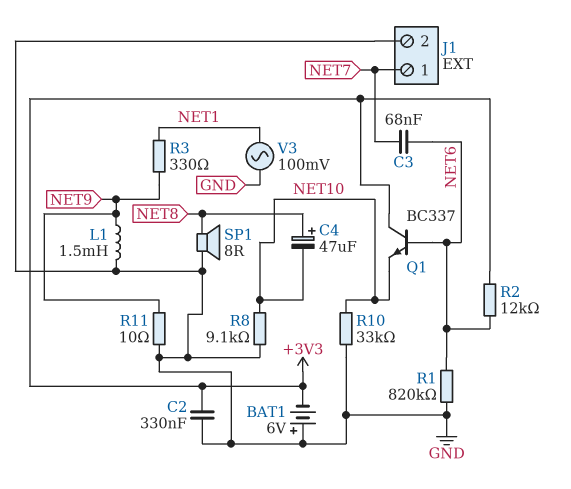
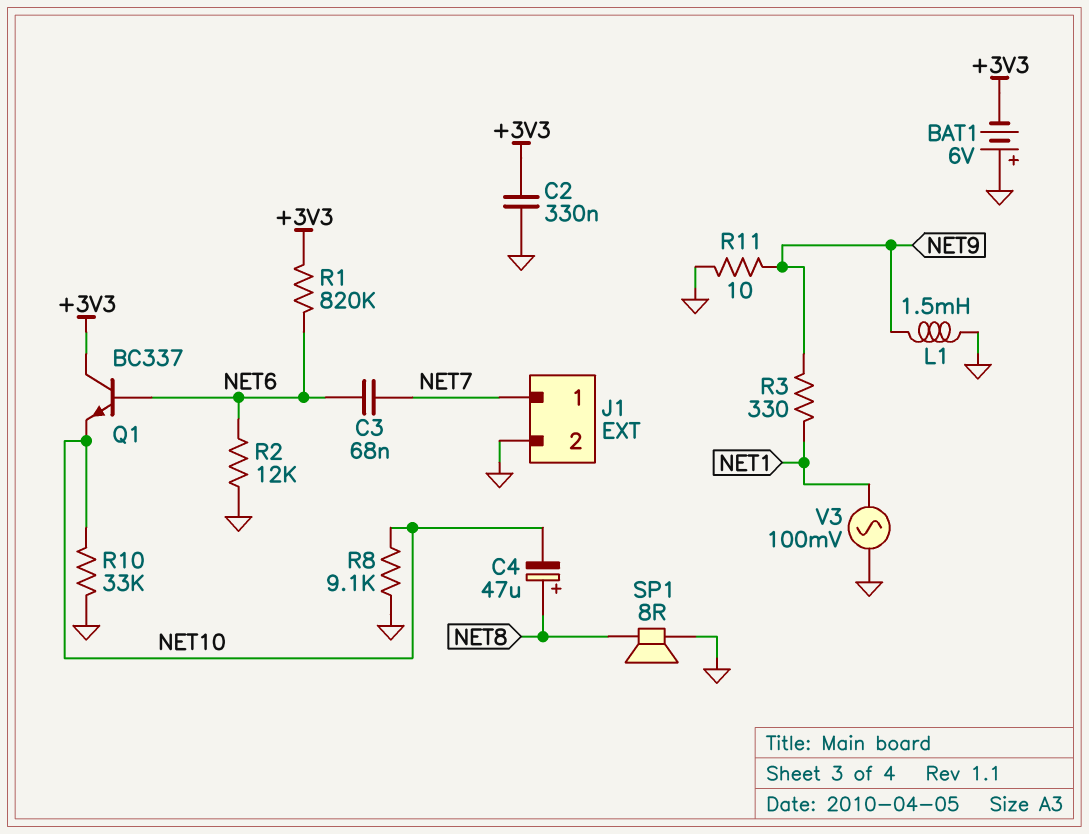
R1: 820k (GND, NET6) -> 820k (+3V3, NET6)
R2: 12k (+3V3, NET6) -> 12k (GND, NET6)

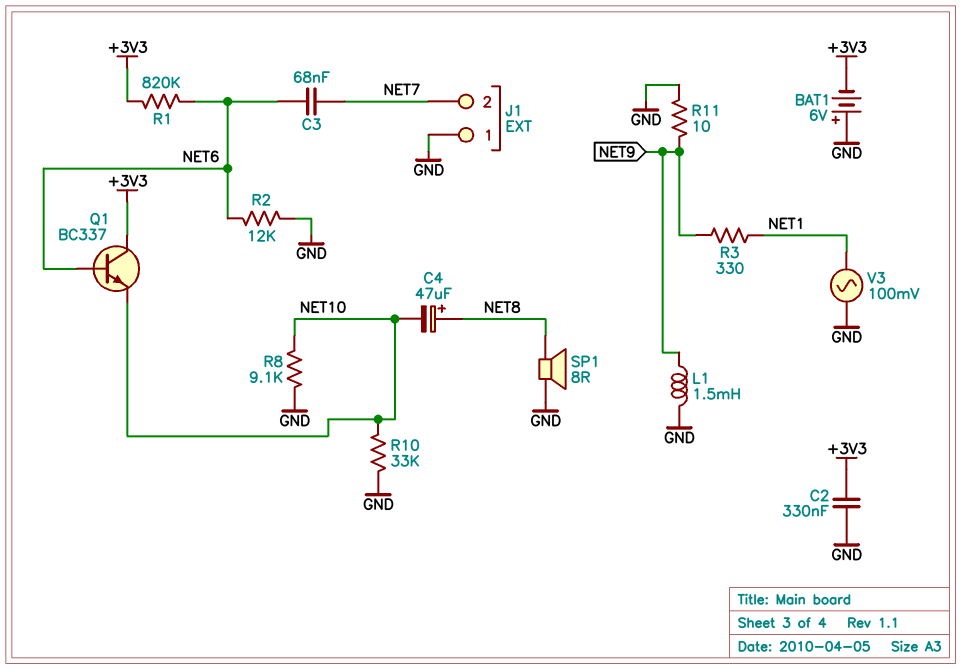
J1 pin 1: NET7 -> GND
J1 pin 2: GND -> NET7

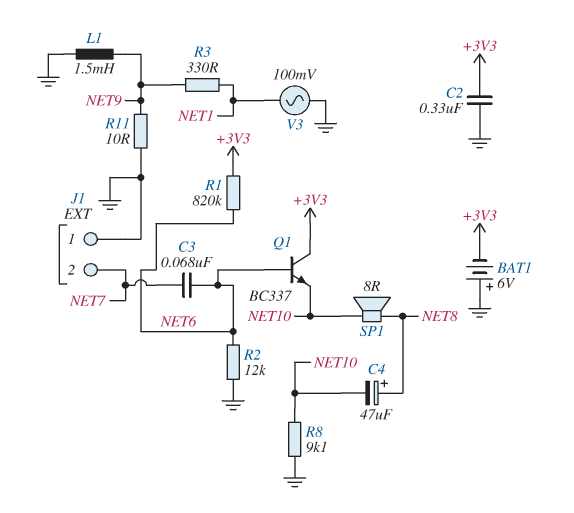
R10: 33k (GND, NET10) -> none
SP1: speaker 8R (GND, NET8) -> speaker 8R (NET8, NET10)

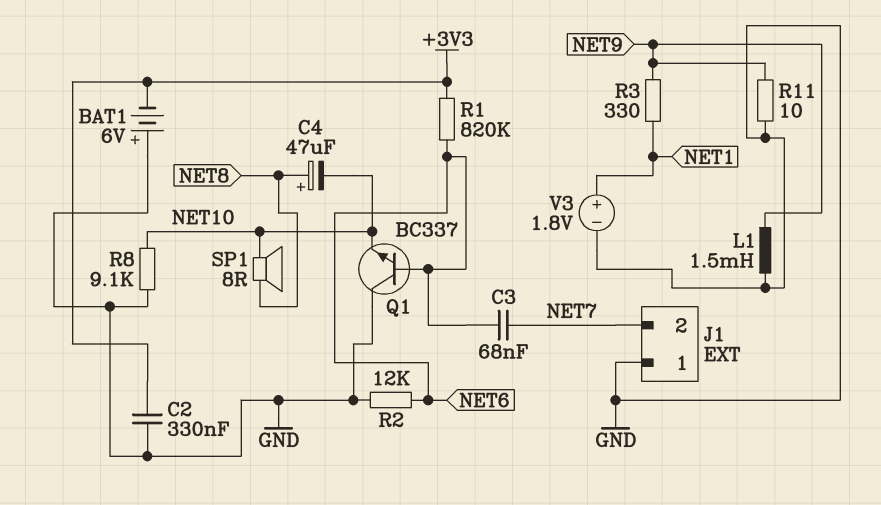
Q1: NPN BC337 (B NET6, C +3V3, E NET10) -> NPN BC337 (B NET6, C GND, E NET10)
V3: AC 100mV (GND, NET1) -> 1.8V (plus NET1, minus GND)

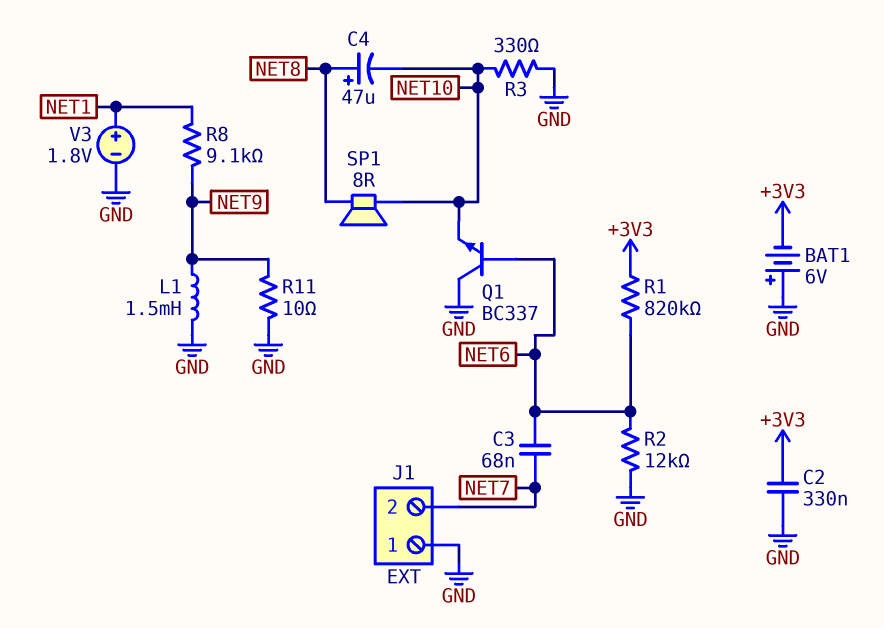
R3: 330 (NET1, NET9) -> 330 (GND, NET10)
R8: 9.1k (GND, NET10) -> 9.1k (NET1, NET9)

